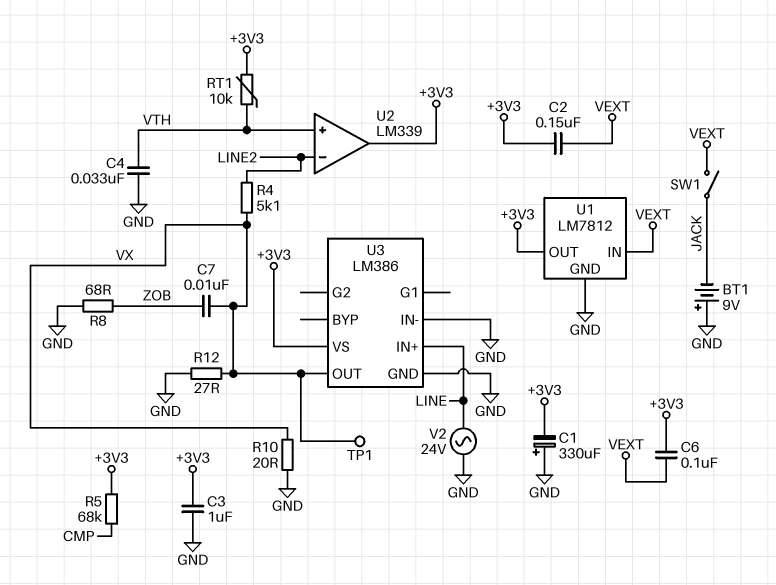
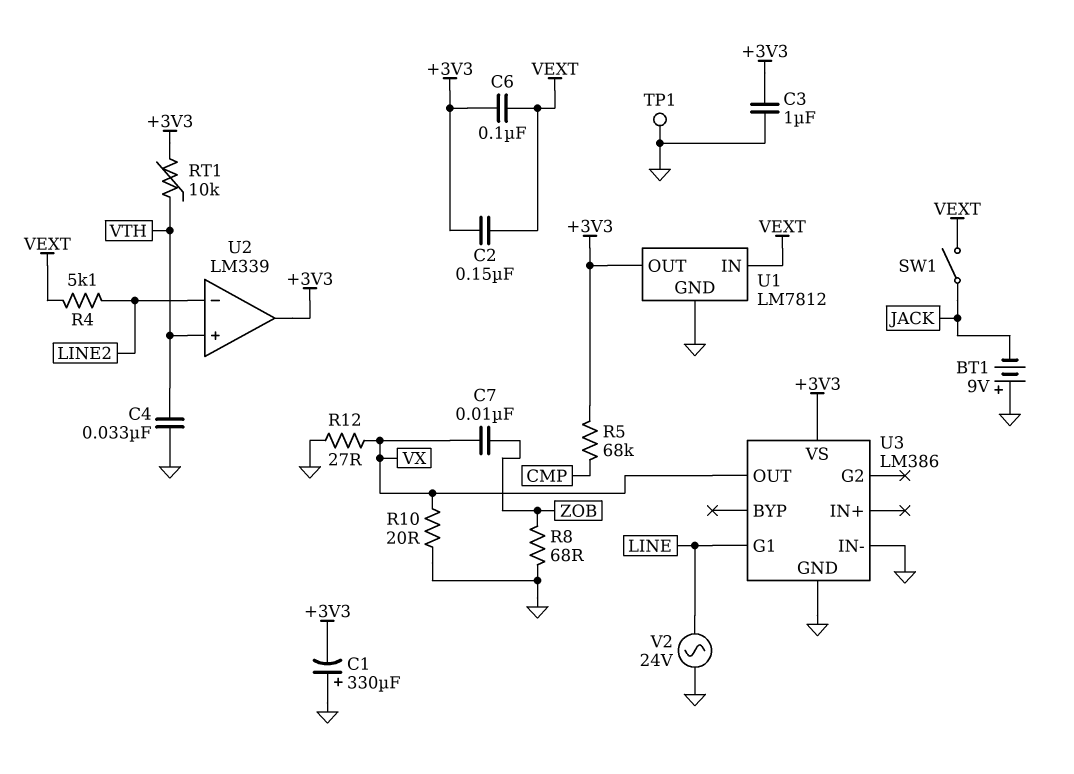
R4: 5.1k (LINE2, VX) -> 5.1k (LINE2, VEXT)
TP1: test point (VX) -> test point (GND)
U3 pin G1: none -> LINE
U3 pin IN+: LINE -> none

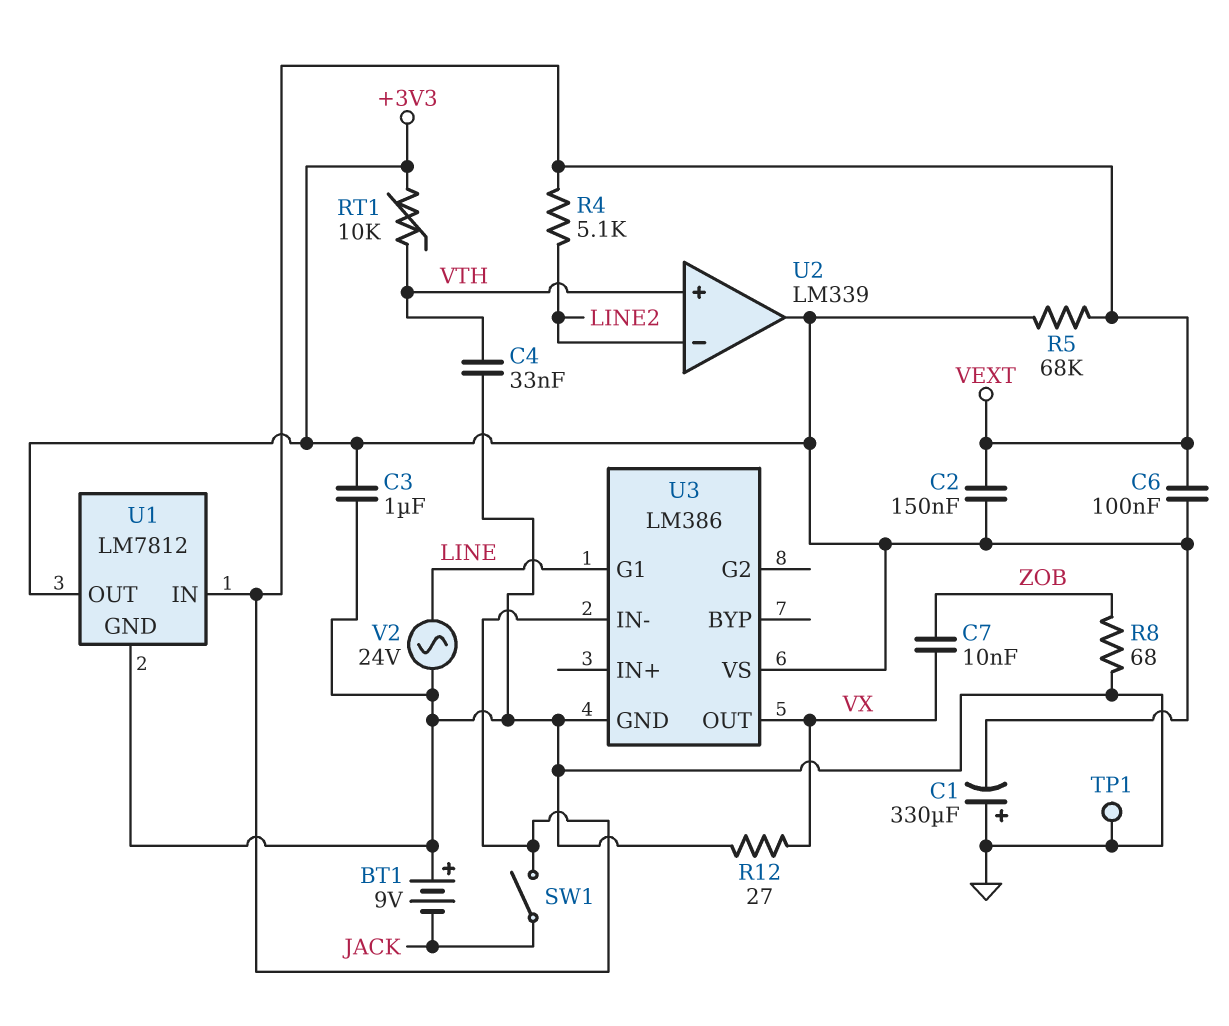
R5: 68k (+3V3, CMP) -> 68k (+3V3, VEXT)
R10: 20 (GND, VX) -> none
U3 pin IN-: GND -> VEXT

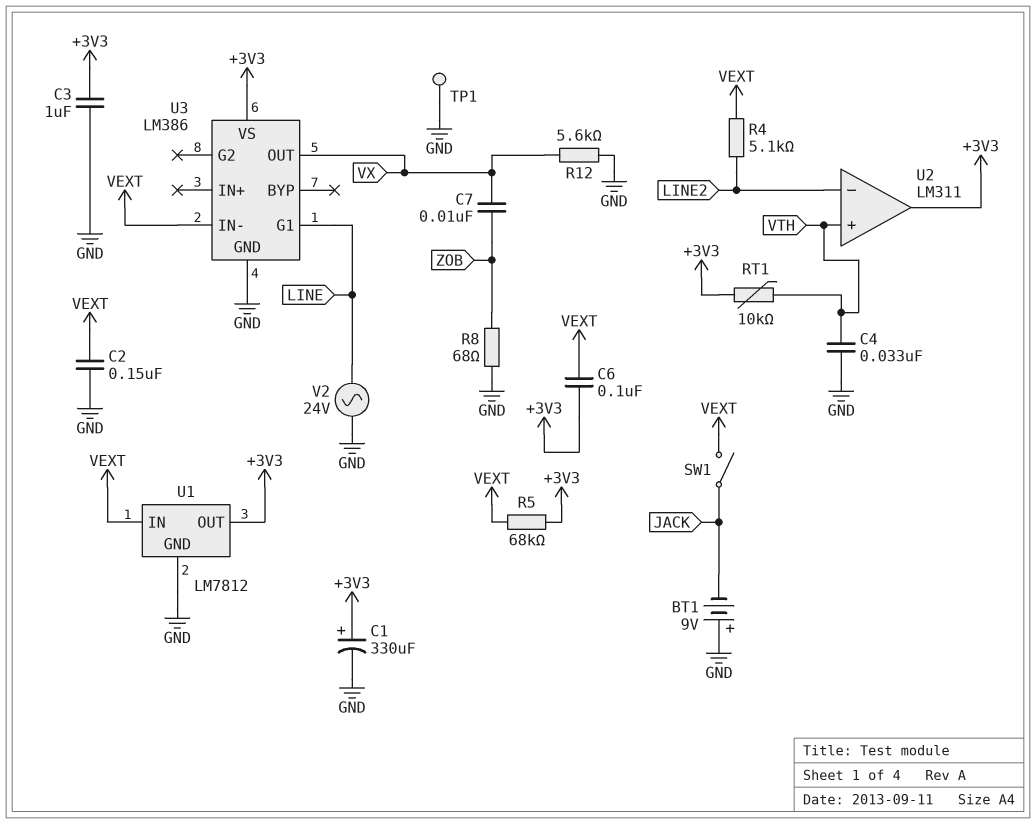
C1: 330uF (plus GND, minus +3V3) -> 330uF (plus +3V3, minus GND)
C2: 150nF (+3V3, VEXT) -> 150nF (GND, VEXT)
R12: 27 (GND, VX) -> 5.6k (GND, VX)
U2: LM339 -> LM311

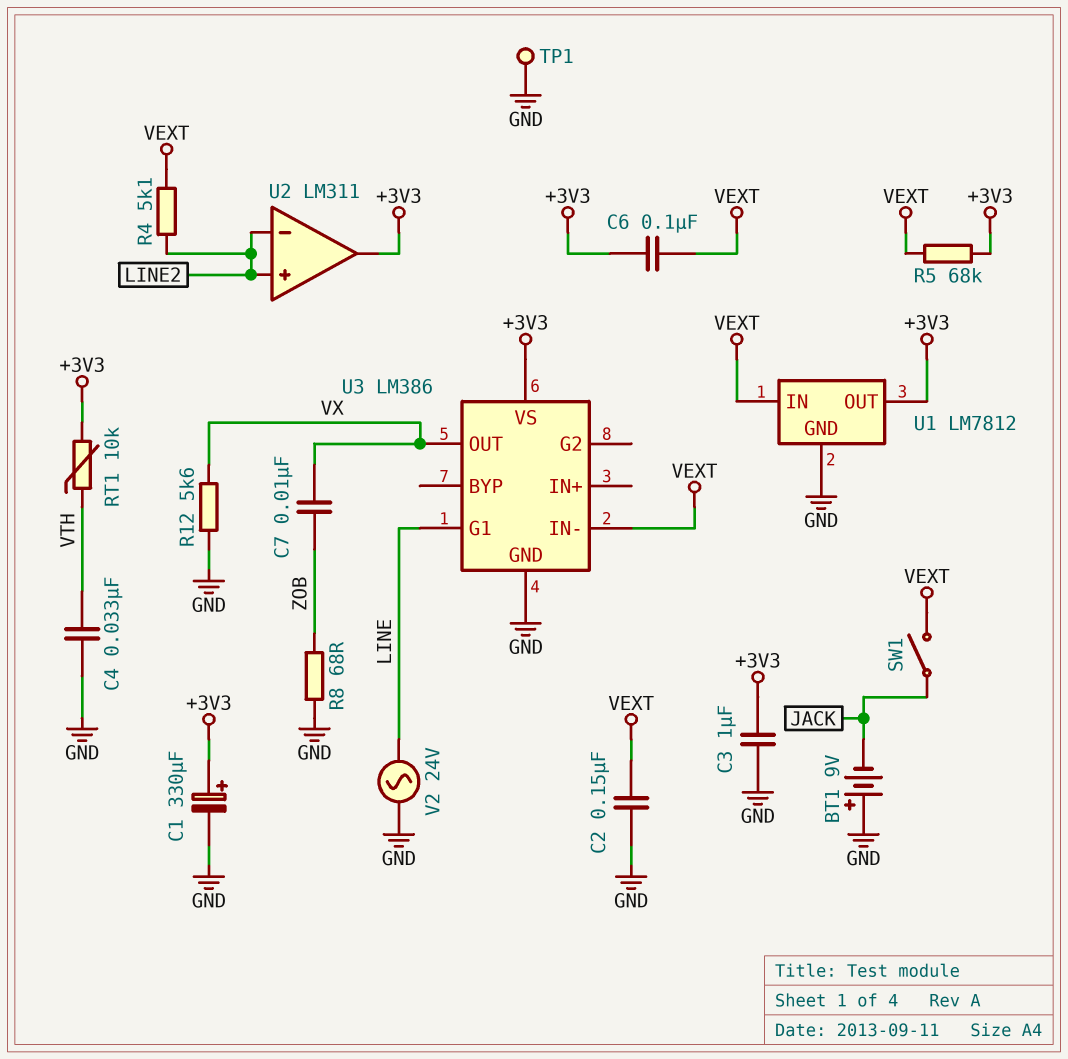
U2 pin in+: VTH -> LINE2

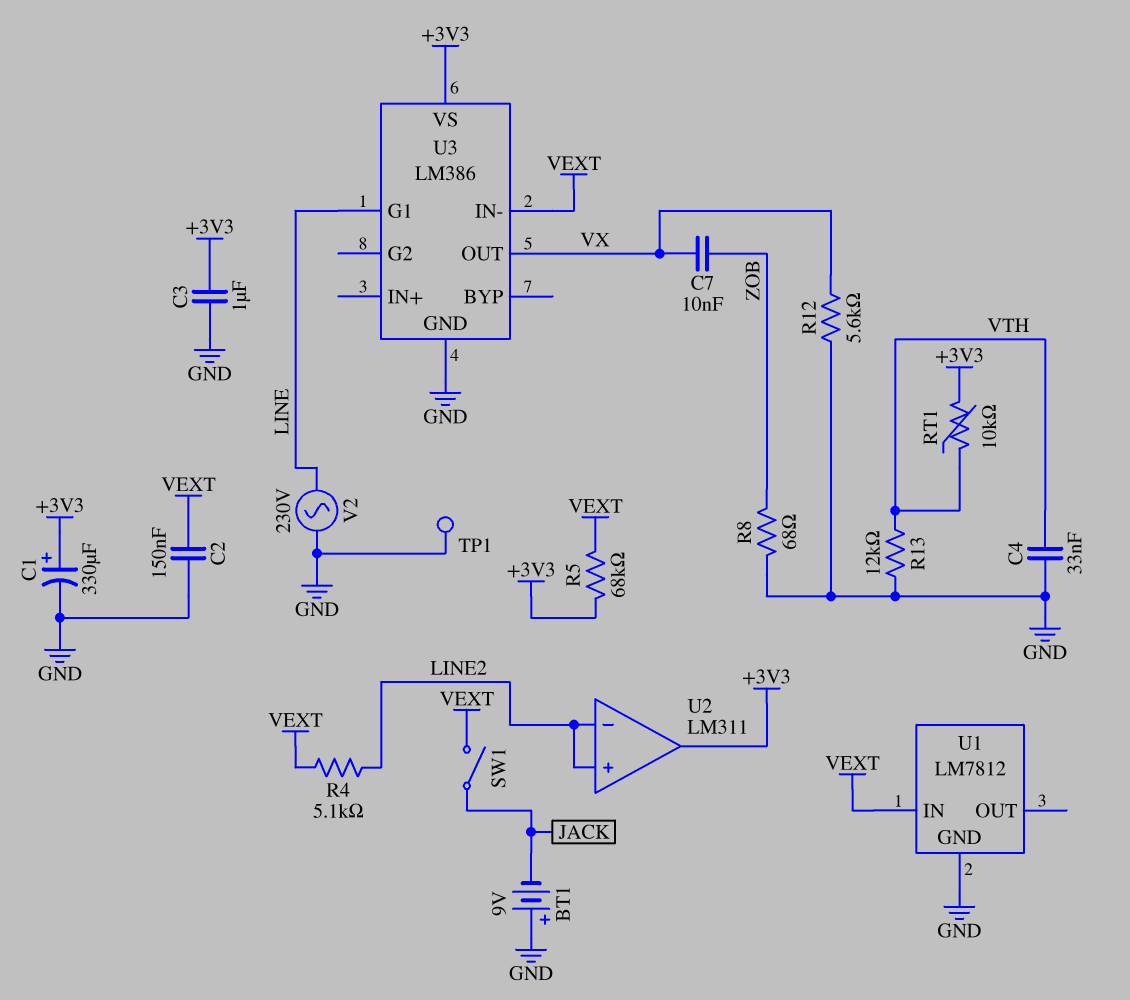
C6: 100nF (+3V3, VEXT) -> none
R13: none -> 12k (GND, VTH)
U1 pin OUT: +3V3 -> none
V2: AC 24V (GND, LINE) -> AC 230V (GND, LINE)

